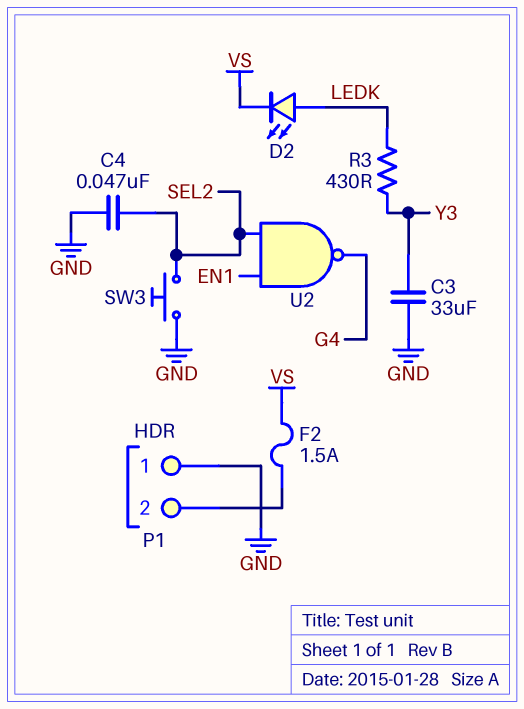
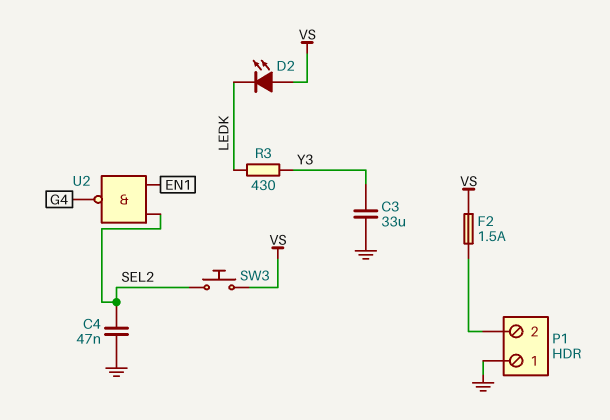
D2: LED (A LEDK, K VS) -> LED (A VS, K LEDK)
SW3: button (GND, SEL2) -> button (SEL2, VS)

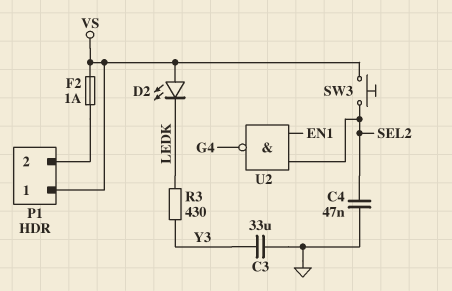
F2: 1.5A (P1/2, VS) -> 1A (P1/2, VS)
P1 pin 1: GND -> VS

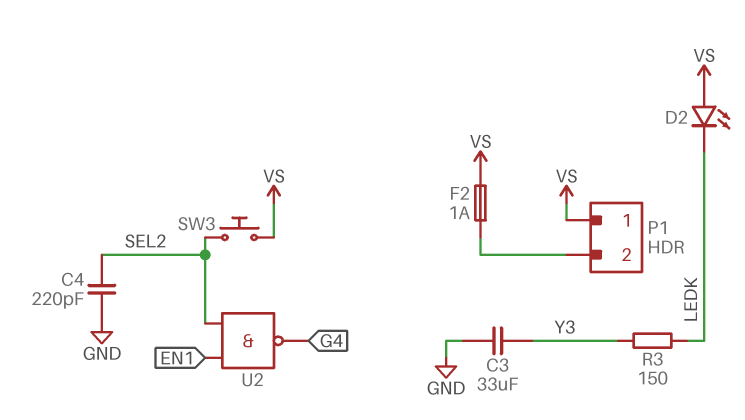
C4: 47nF (GND, SEL2) -> 220pF (GND, SEL2)
R3: 430 (LEDK, Y3) -> 150 (LEDK, Y3)

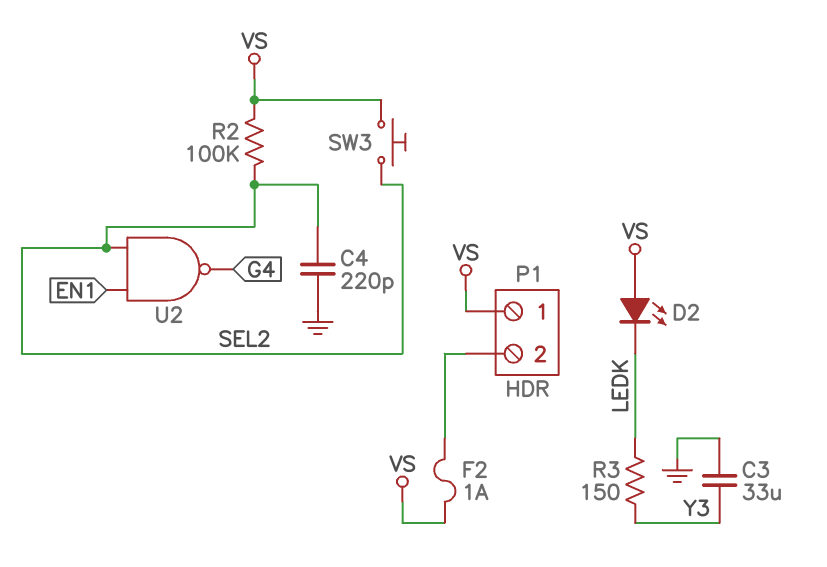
R2: none -> 100k (SEL2, VS)

